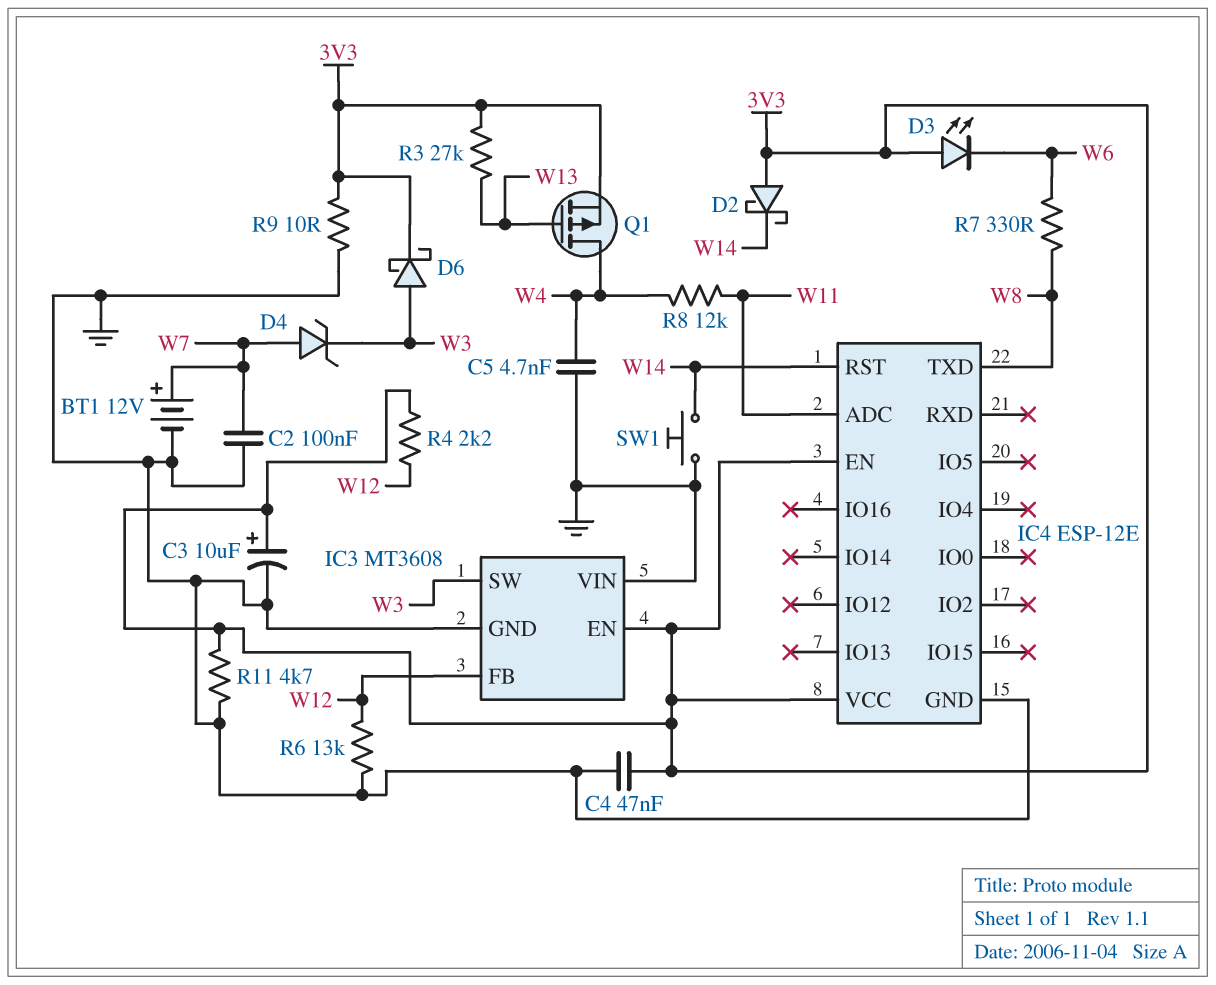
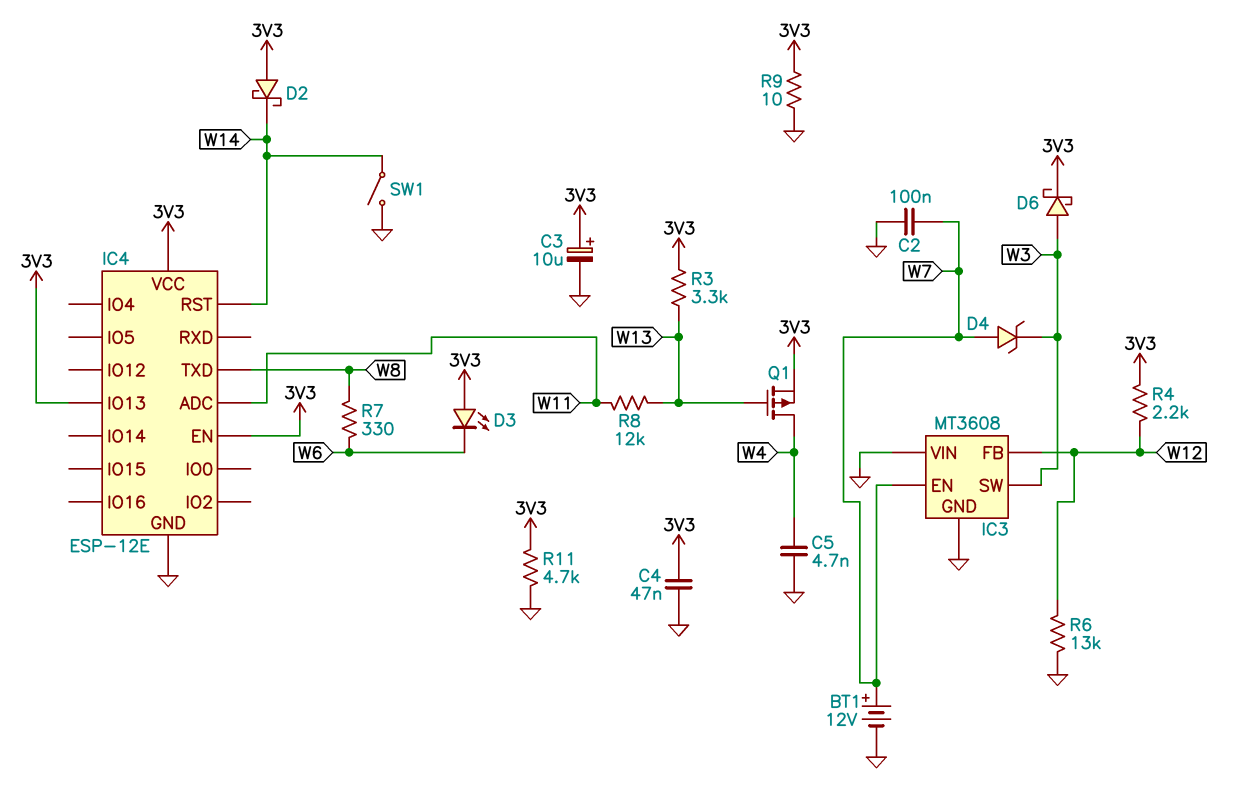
IC3 pin EN: 3V3 -> W7
IC4 pin IO13: none -> 3V3
R3: 27k (3V3, W13) -> 3.3k (3V3, W13)
R8: 12k (W4, W11) -> 12k (W11, W13)
SW1: button (GND, W14) -> switch (GND, W14)

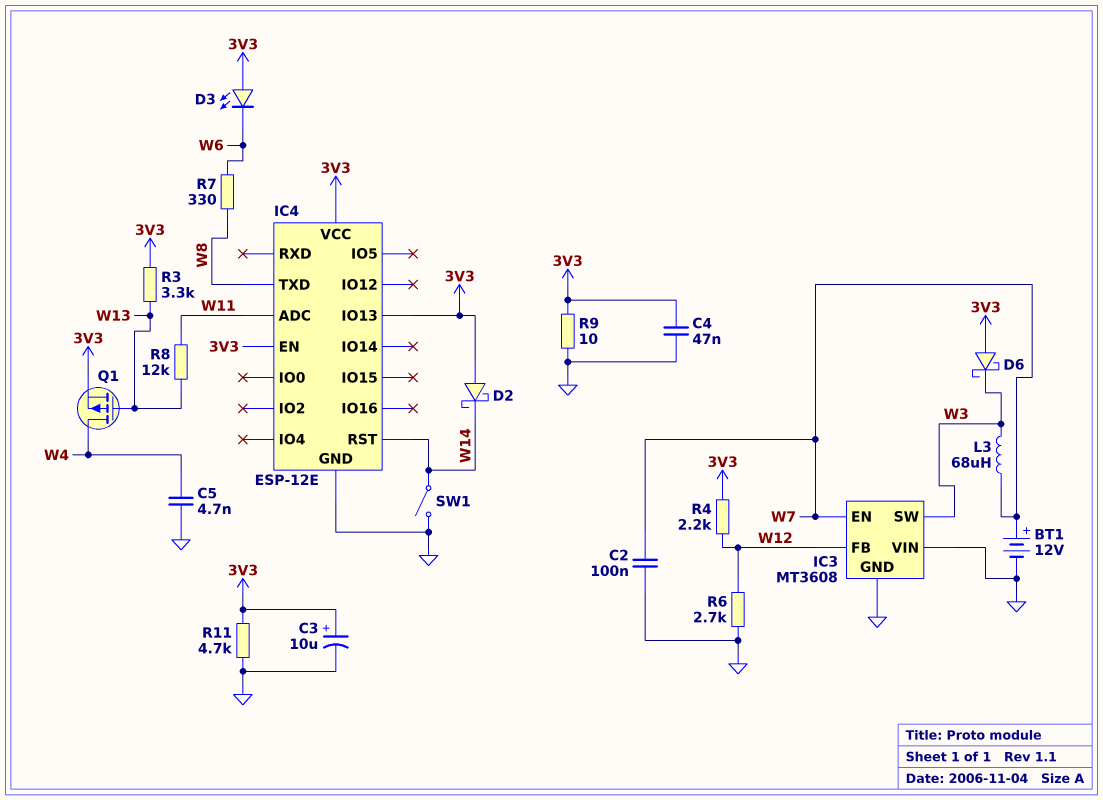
D4: zener (A W7, K W3) -> none
D6: schottky (A W3, K 3V3) -> schottky (A 3V3, K W3)
L3: none -> 68uH (W3, W7)
R6: 13k (GND, W12) -> 2.7k (GND, W12)

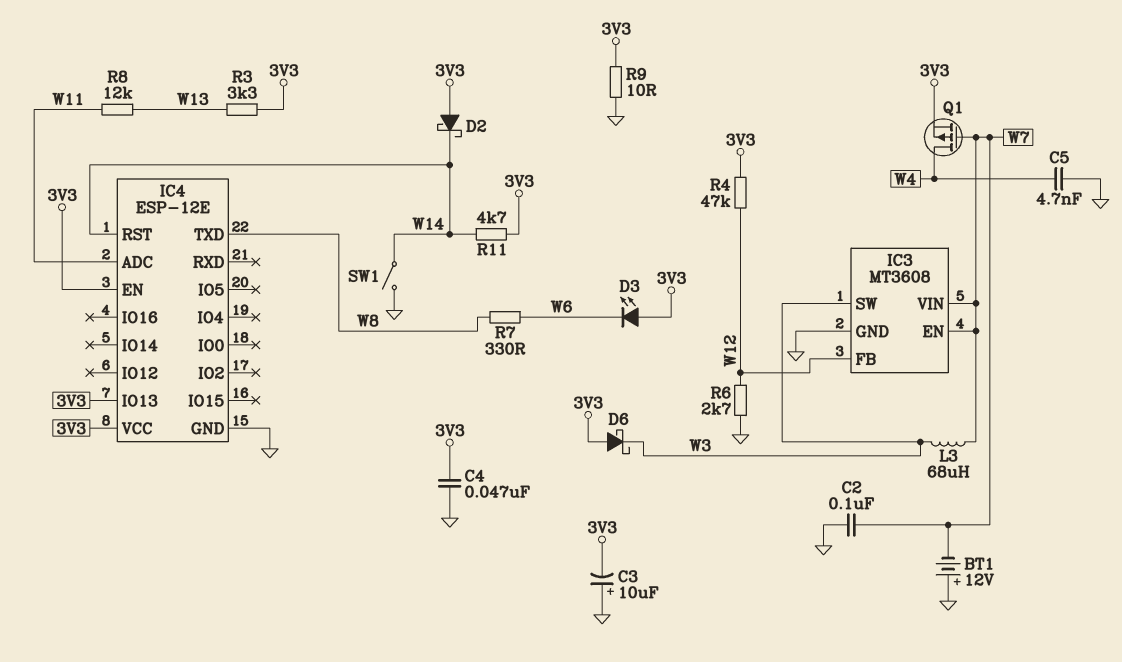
BT1: 12V (plus W7, minus GND) -> 12V (plus GND, minus W7)
C3: 10uF (plus 3V3, minus GND) -> 10uF (plus GND, minus 3V3)
IC3 pin VIN: GND -> W7
Q1: PMOS (G W13, D W4, S 3V3) -> PMOS (G W7, D W4, S 3V3)
R4: 2.2k (3V3, W12) -> 47k (3V3, W12)
R11: 4.7k (3V3, GND) -> 4.7k (3V3, W14)

